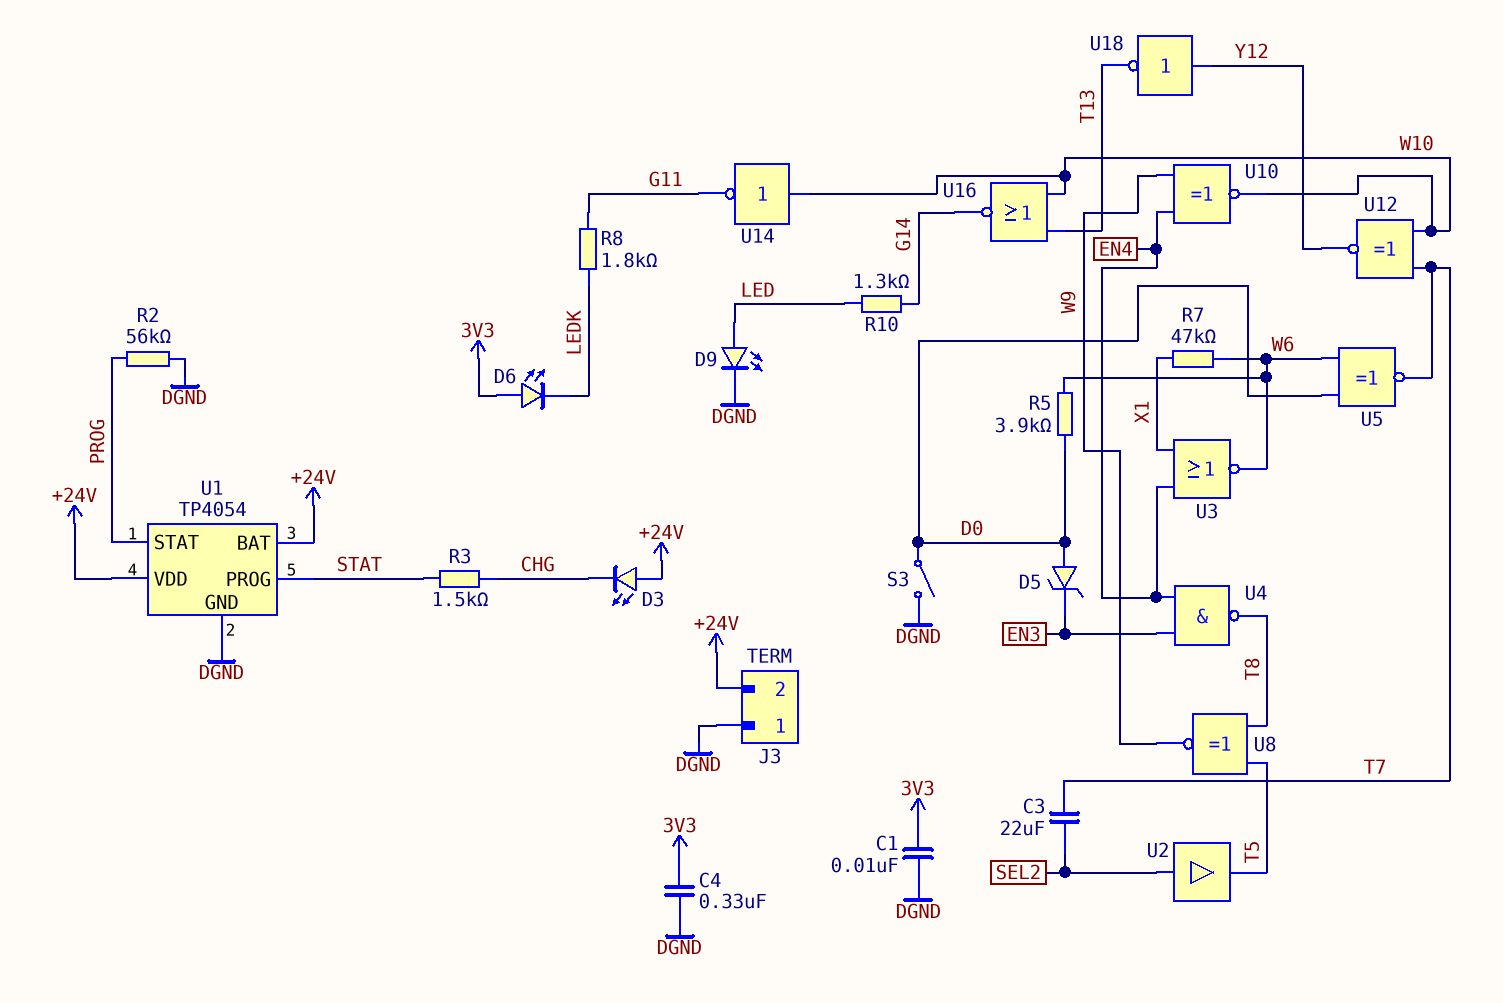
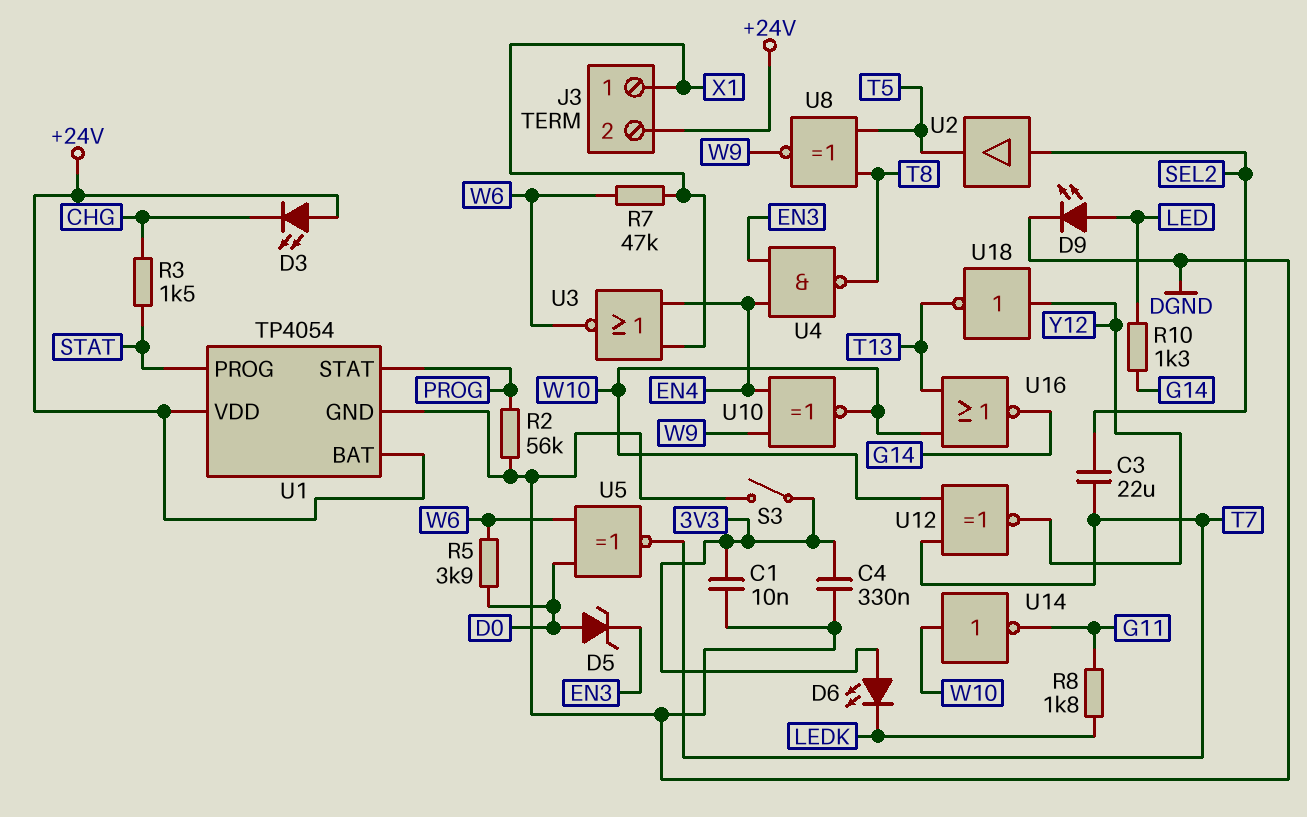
J3 pin 1: DGND -> X1
S3: switch (D0, DGND) -> switch (3V3, DGND)

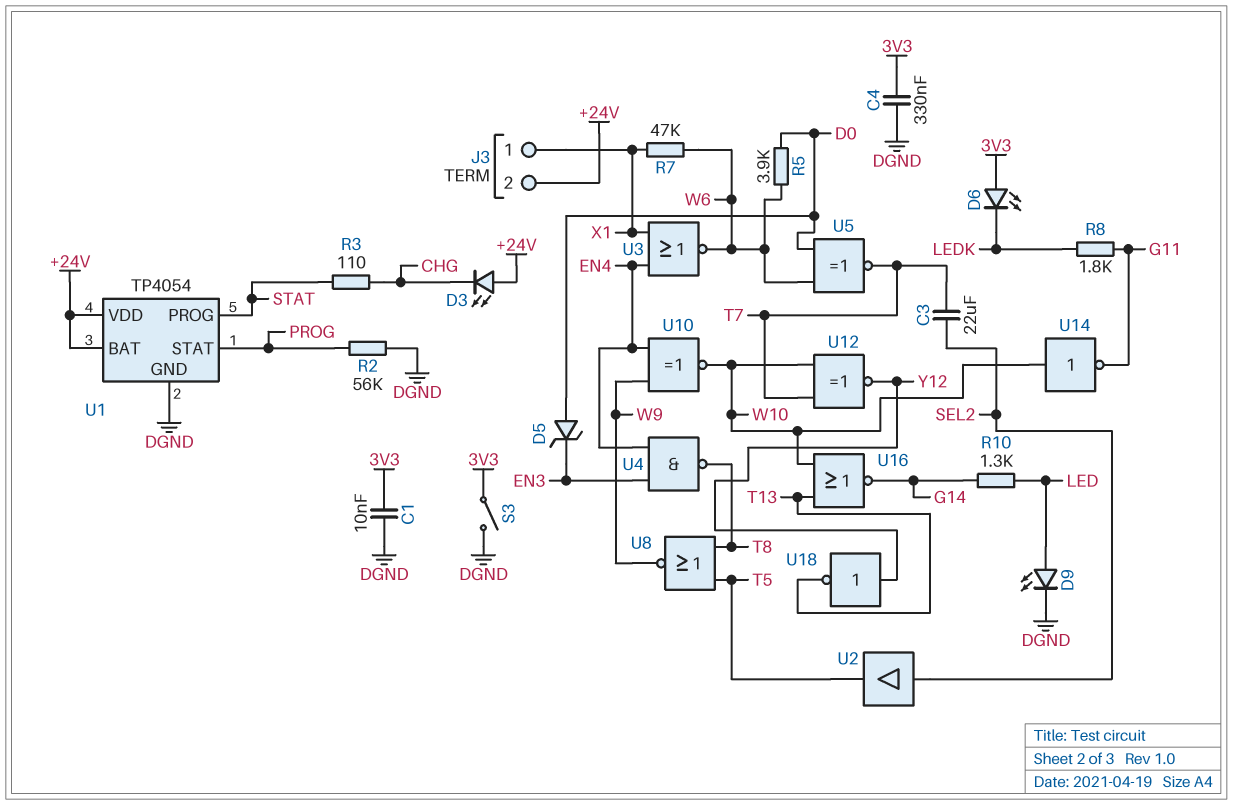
R3: 1.5k (CHG, STAT) -> 110 (CHG, STAT)
U8: XNOR (in T5, in T8, out W9) -> NOR (in T5, in T8, out W9)

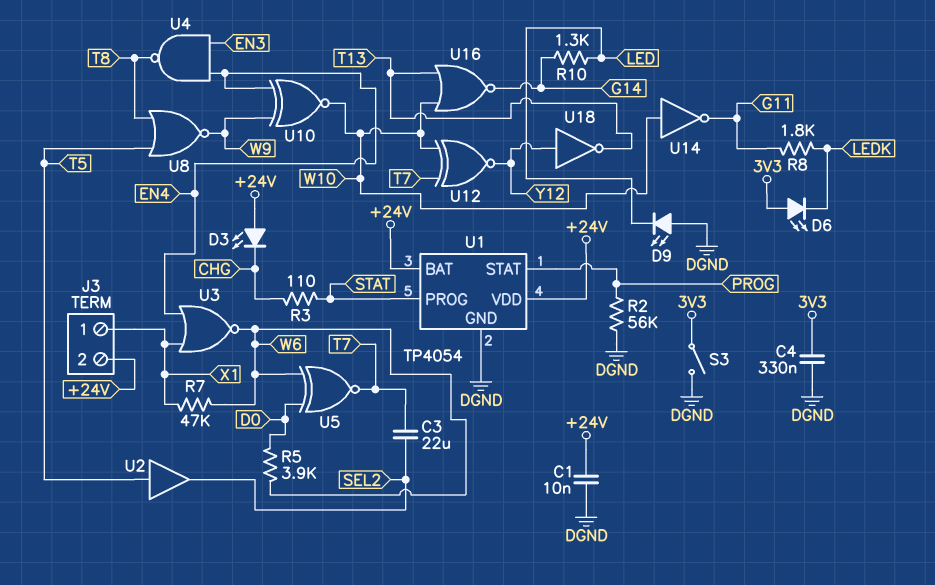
C1: 10nF (3V3, DGND) -> 10nF (+24V, DGND)
D5: zener (A D0, K EN3) -> none
D9: LED (A LED, K DGND) -> LED (A DGND, K LED)
U2: buffer (in SEL2, out T5) -> buffer (in T5, out SEL2)

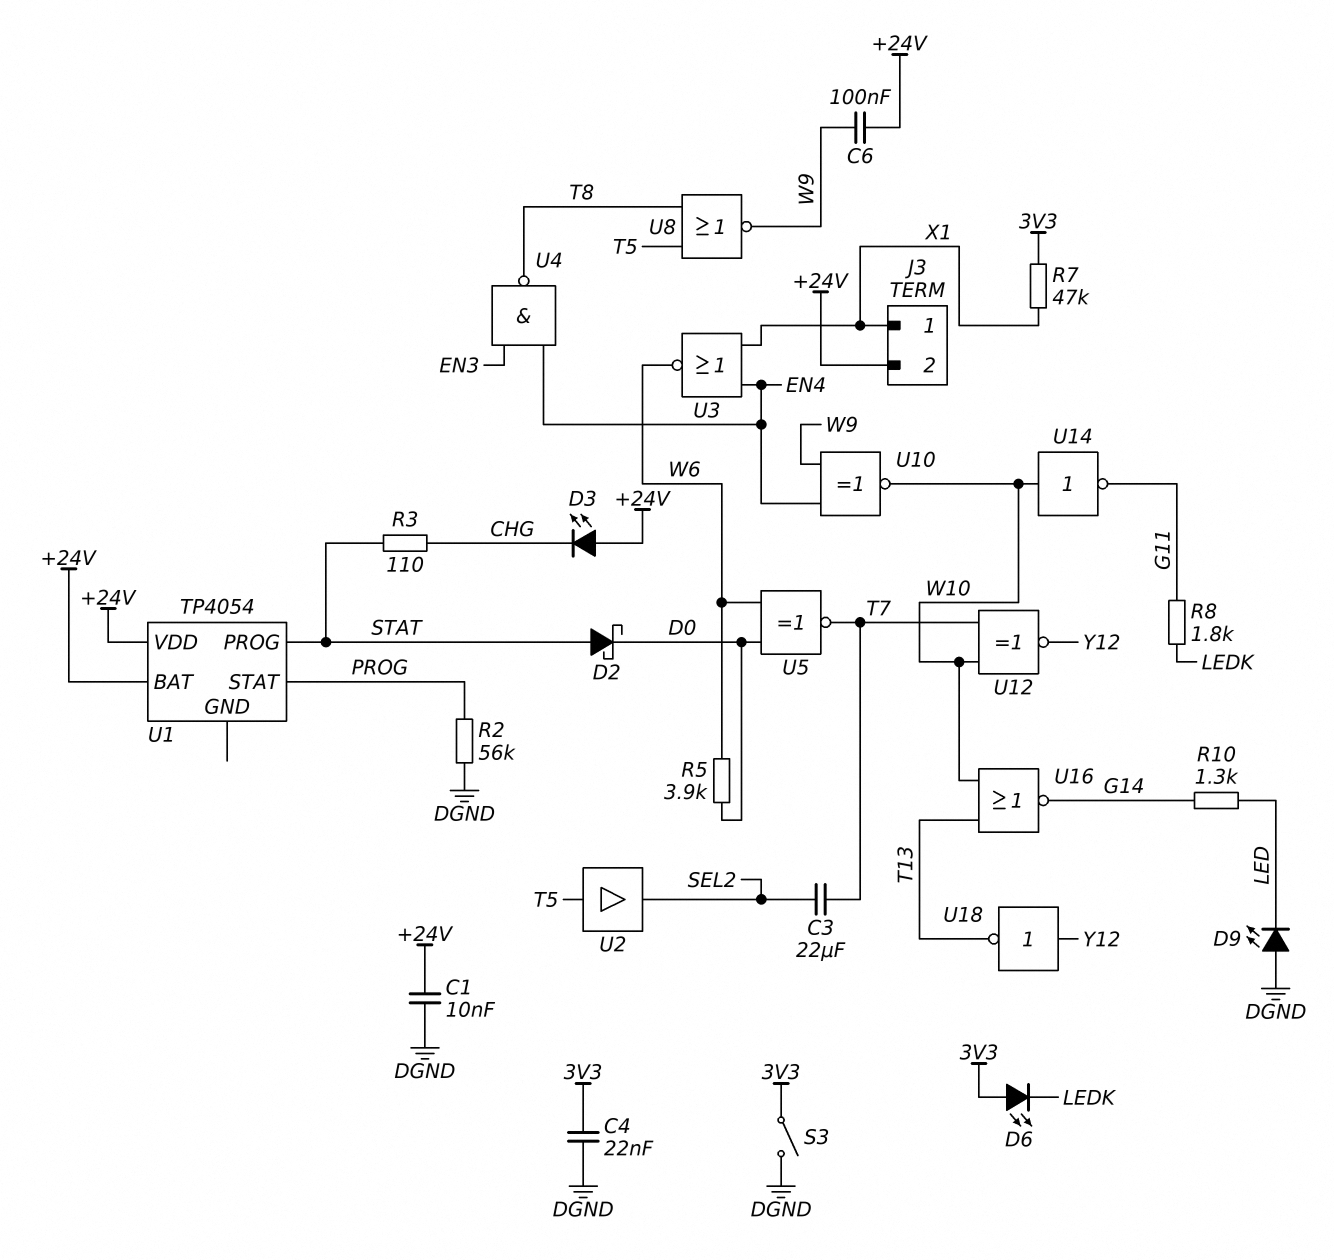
C4: 330nF (3V3, DGND) -> 22nF (3V3, DGND)
C6: none -> 100nF (+24V, W9)
D2: none -> schottky (A STAT, K D0)
R7: 47k (W6, X1) -> 47k (3V3, X1)
U1 pin GND: DGND -> none

